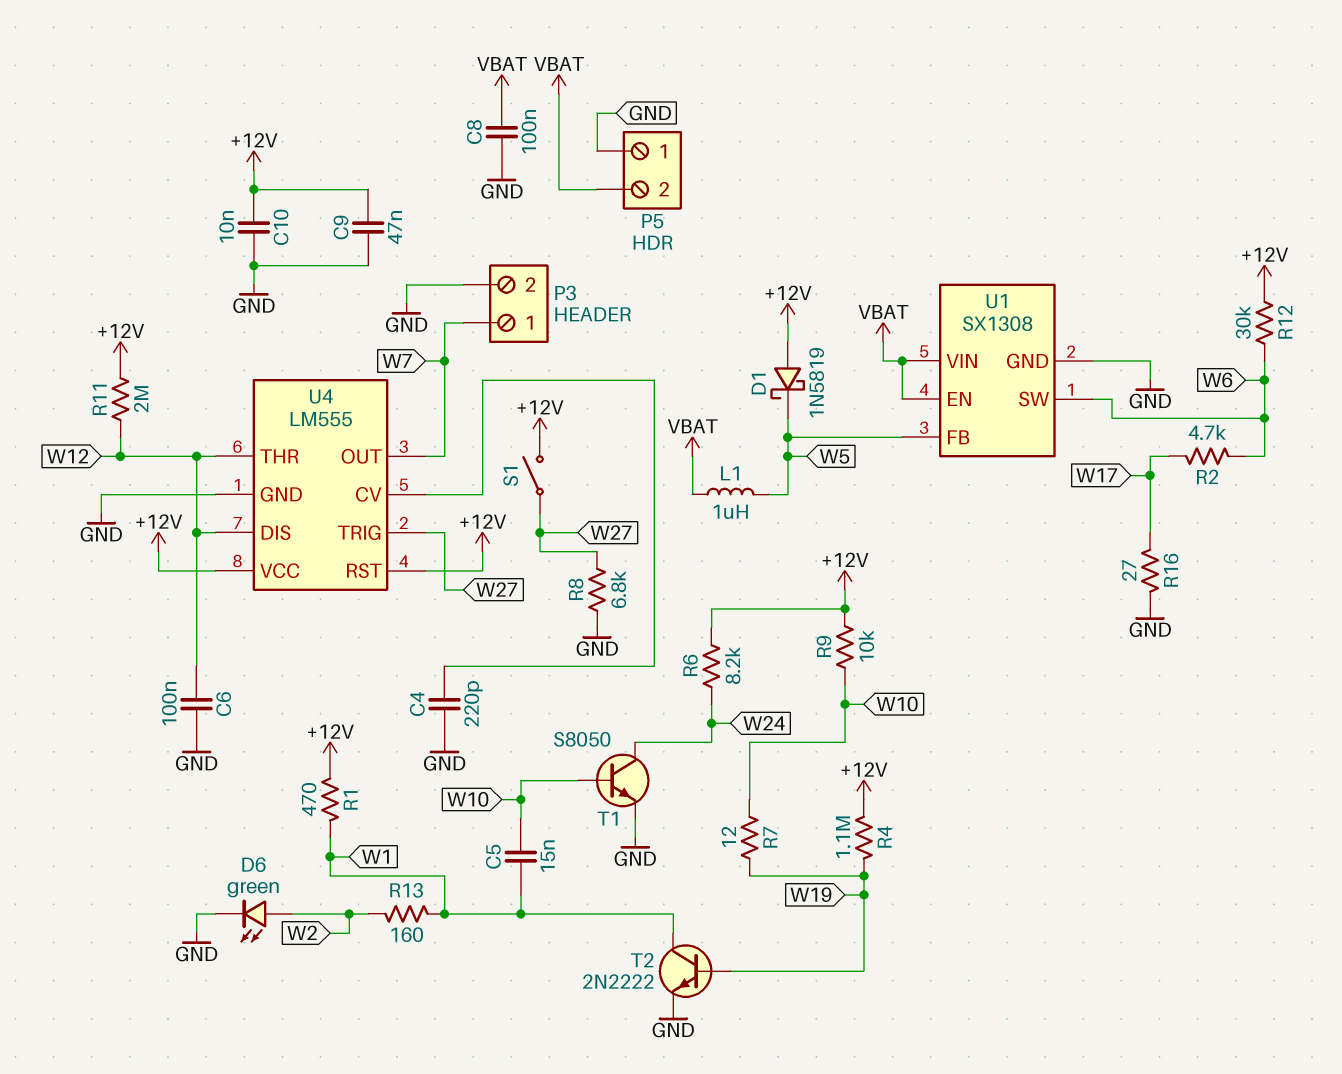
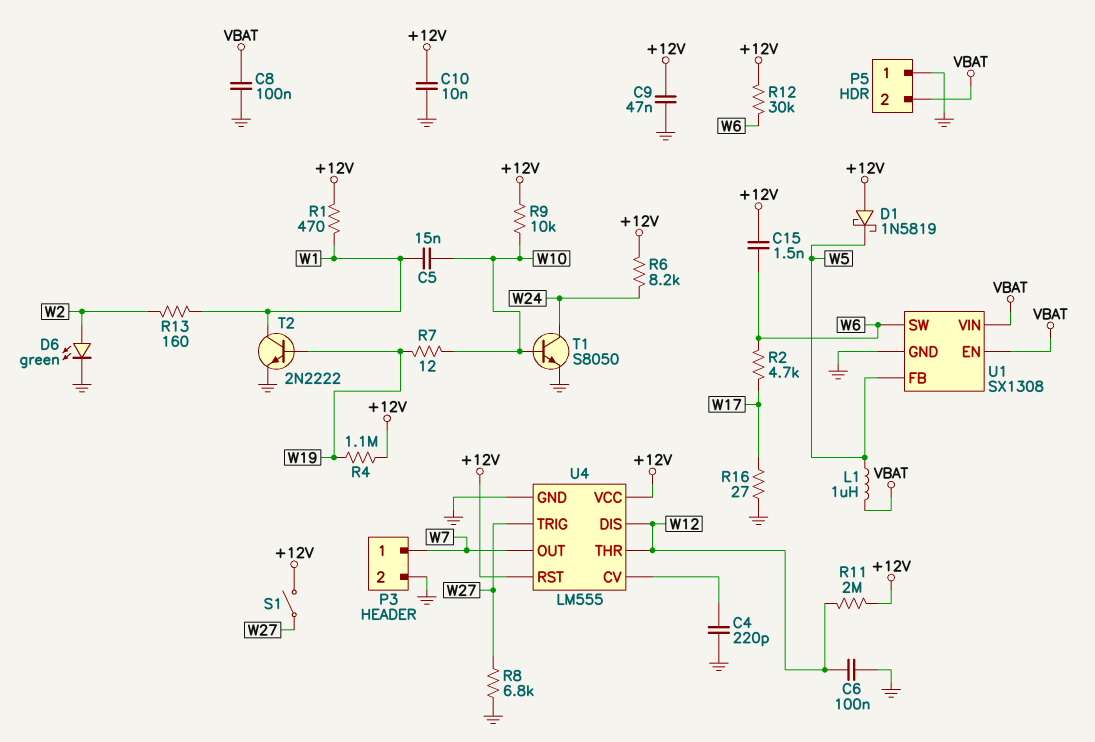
C15: none -> 1.5nF (+12V, W6)

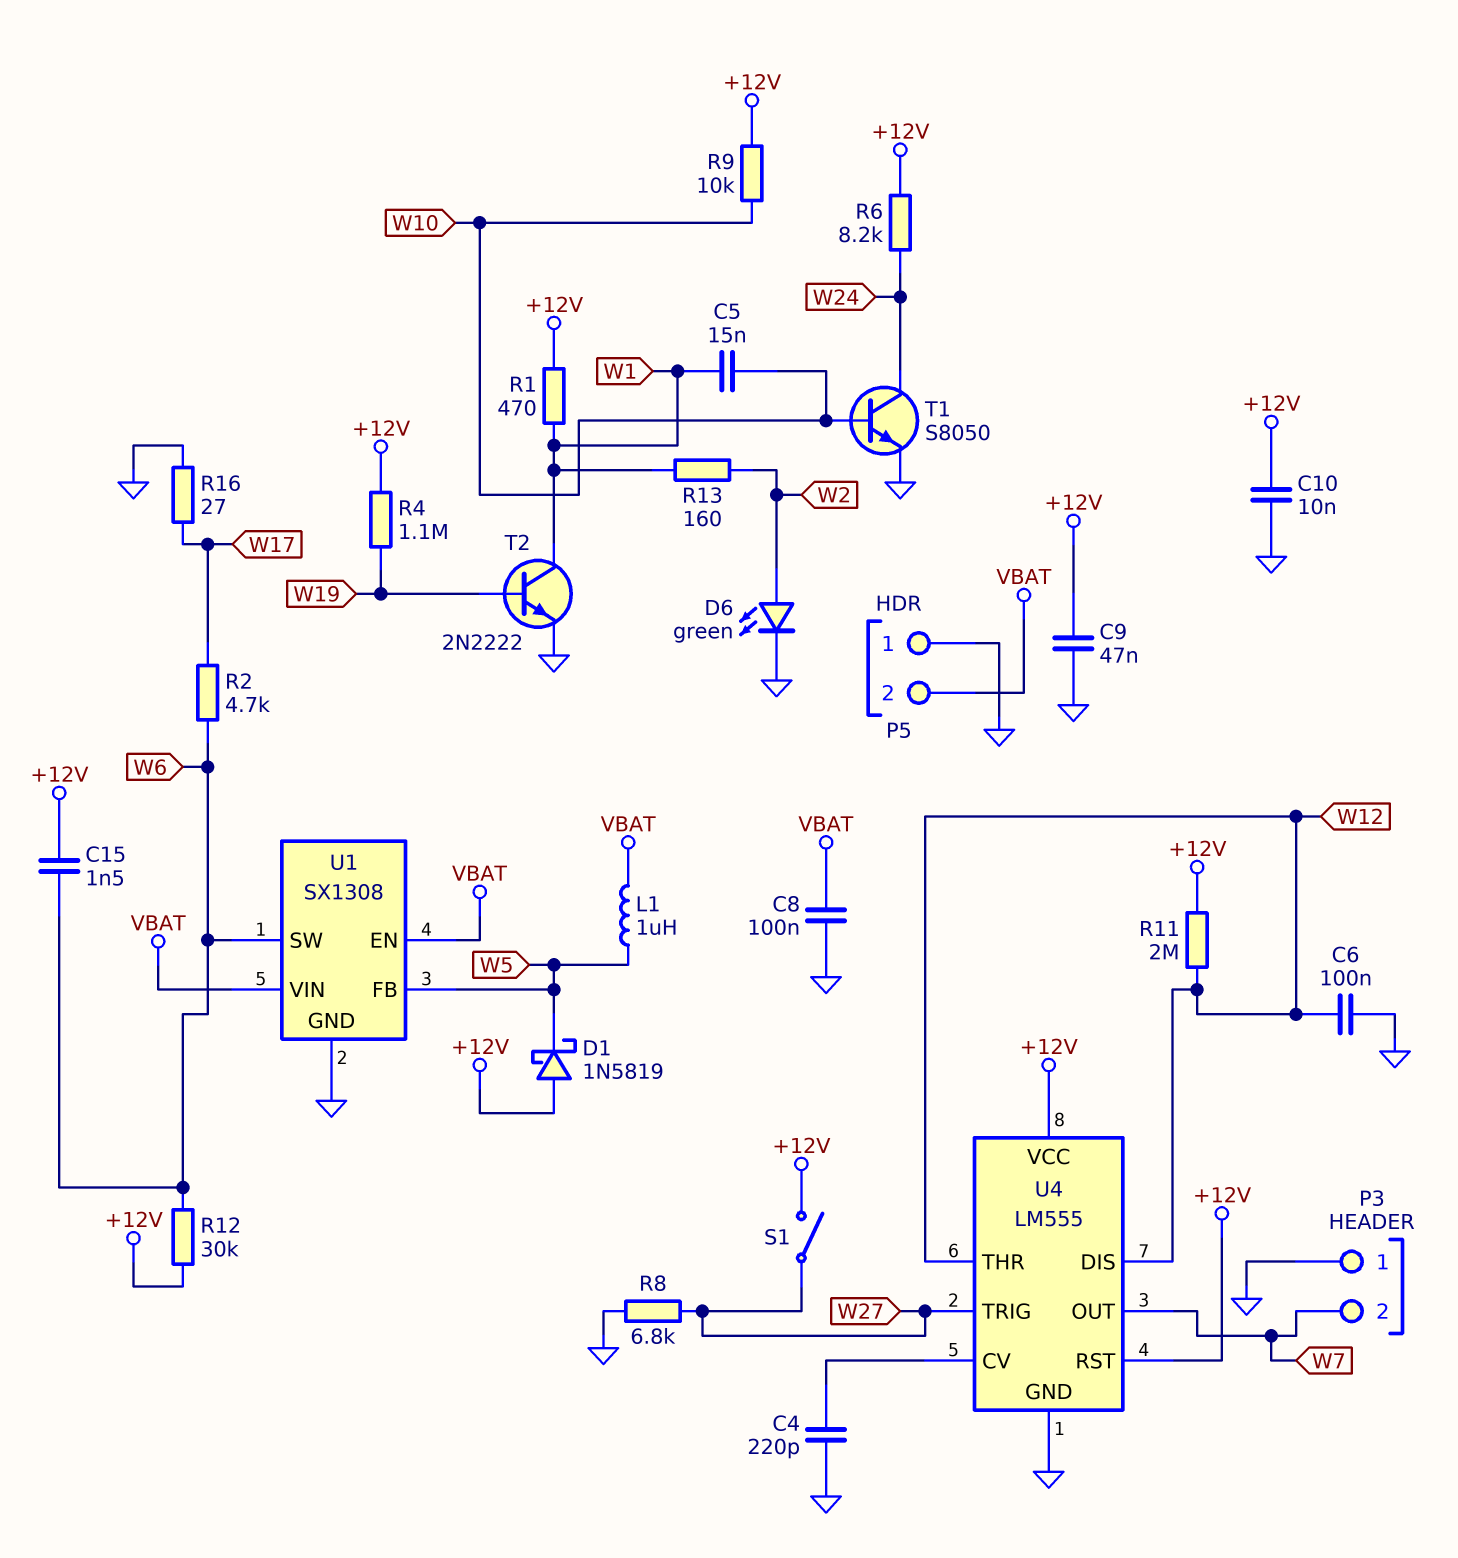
P3 pin 1: W7 -> GND
P3 pin 2: GND -> W7
R7: 12 (W10, W19) -> none

